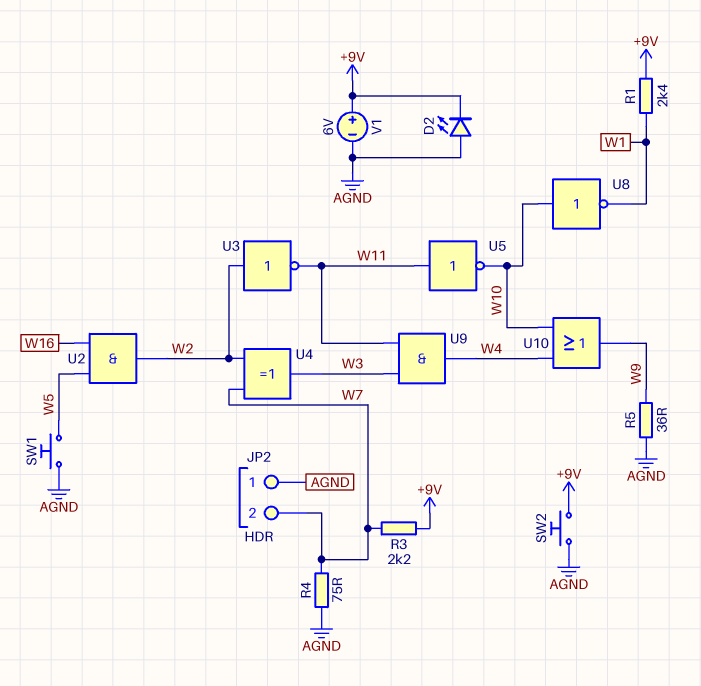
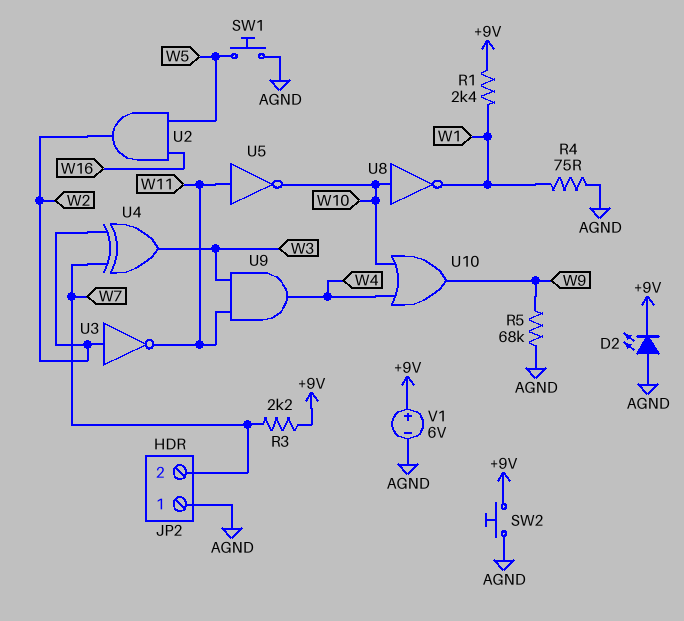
R4: 75 (AGND, W7) -> 75 (AGND, W1)
R5: 36 (AGND, W9) -> 68k (AGND, W9)

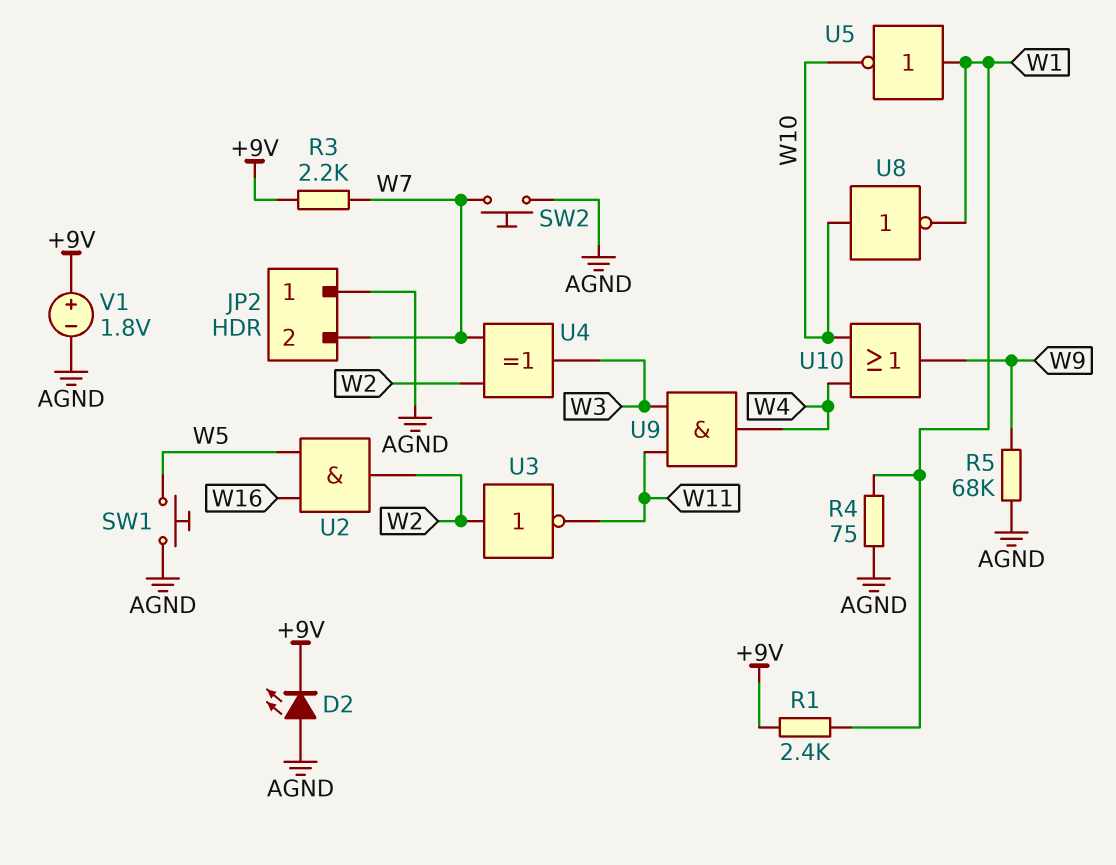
SW2: button (+9V, AGND) -> button (AGND, W7)
U5: NOT (in W11, out W10) -> NOT (in W1, out W10)
V1: 6V (plus +9V, minus AGND) -> 1.8V (plus +9V, minus AGND)

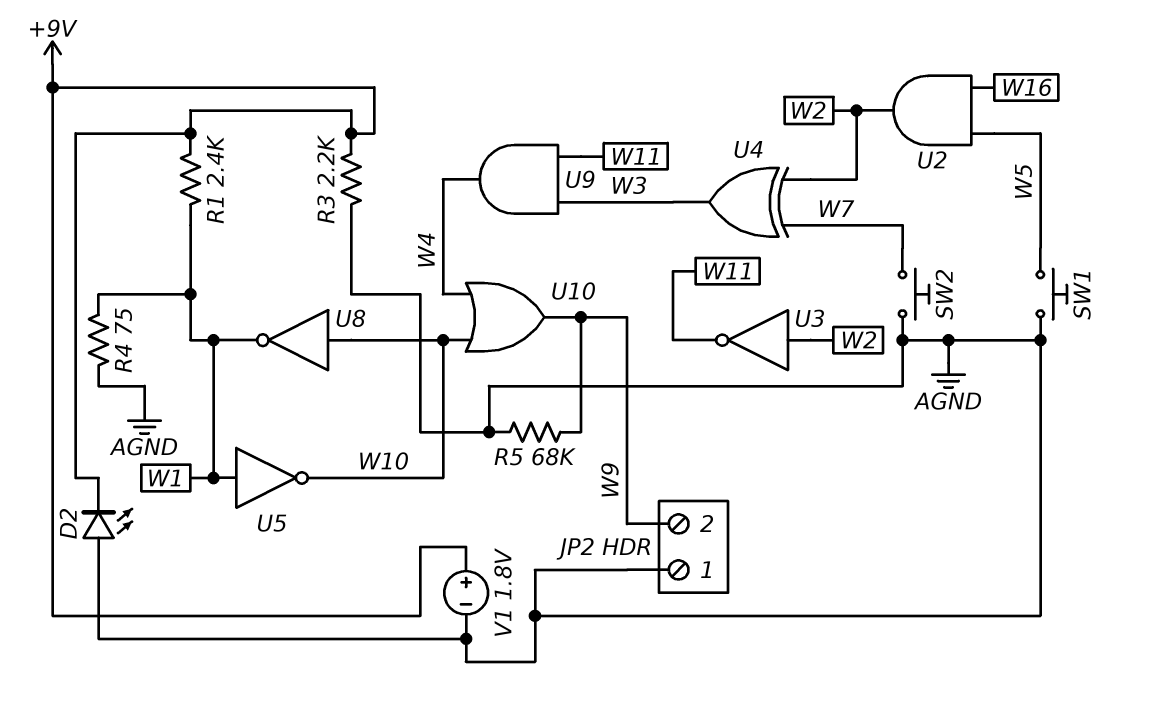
JP2 pin 2: W7 -> W9
R3: 2.2k (+9V, W7) -> 2.2k (+9V, AGND)

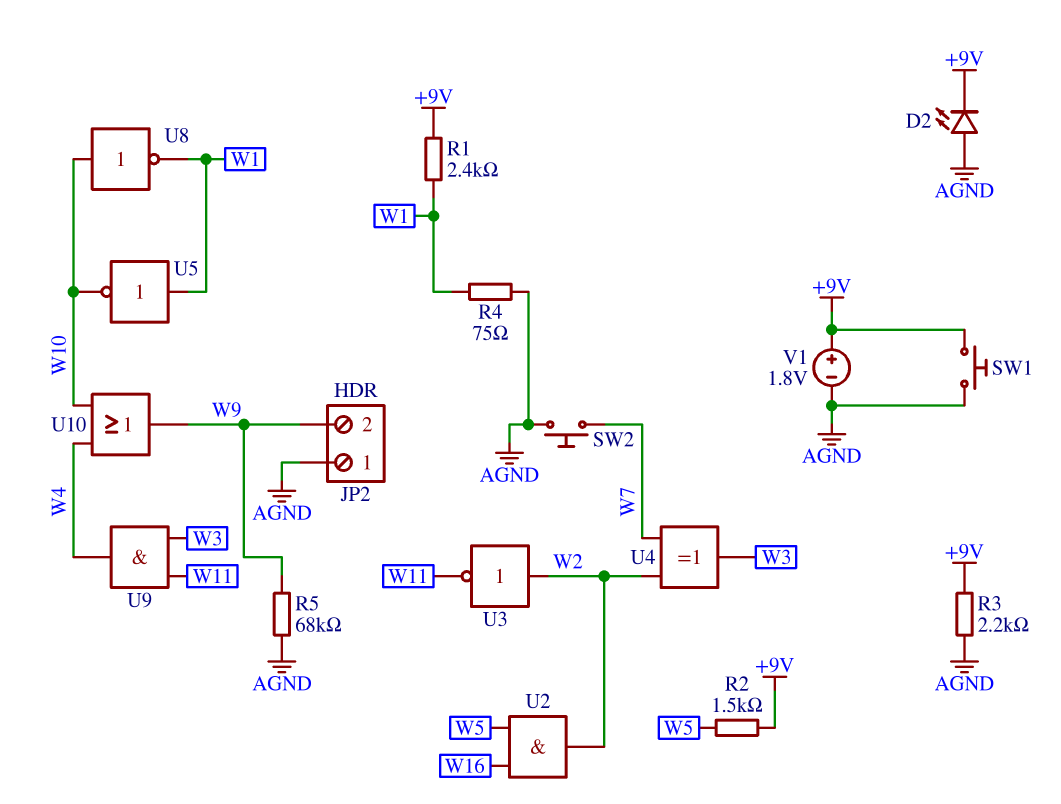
R2: none -> 1.5k (+9V, W5)
SW1: button (AGND, W5) -> button (+9V, AGND)

